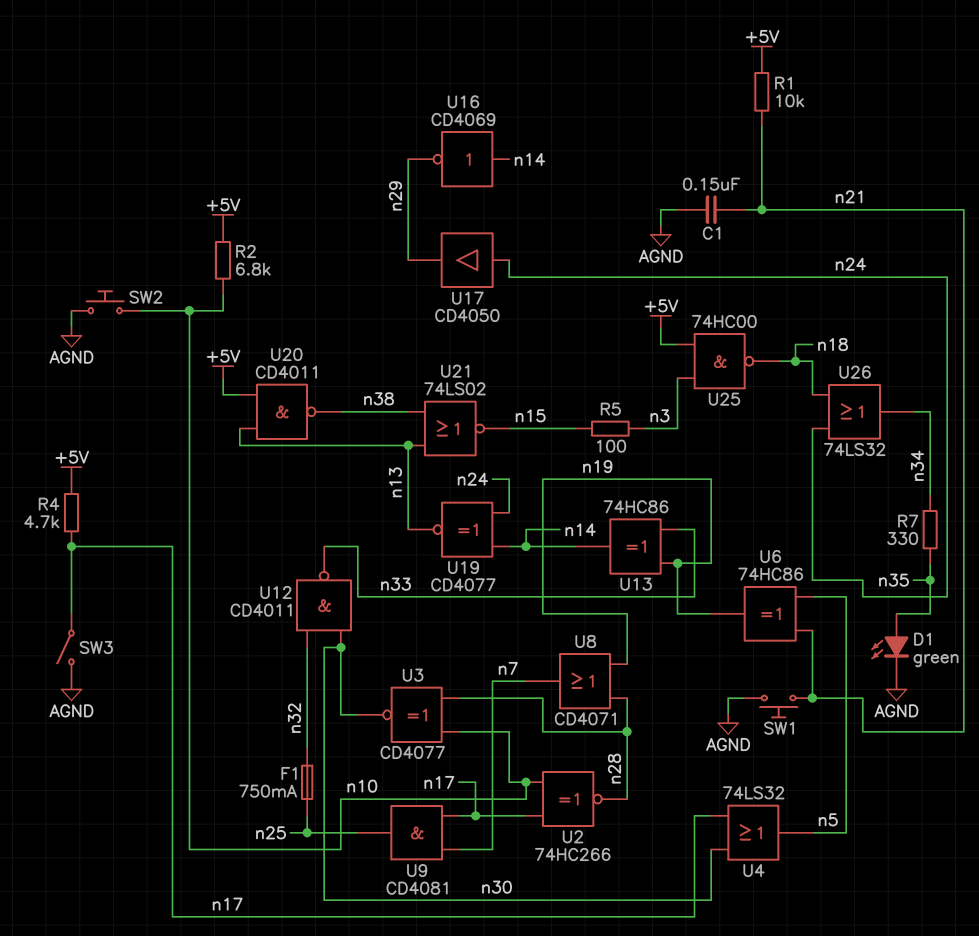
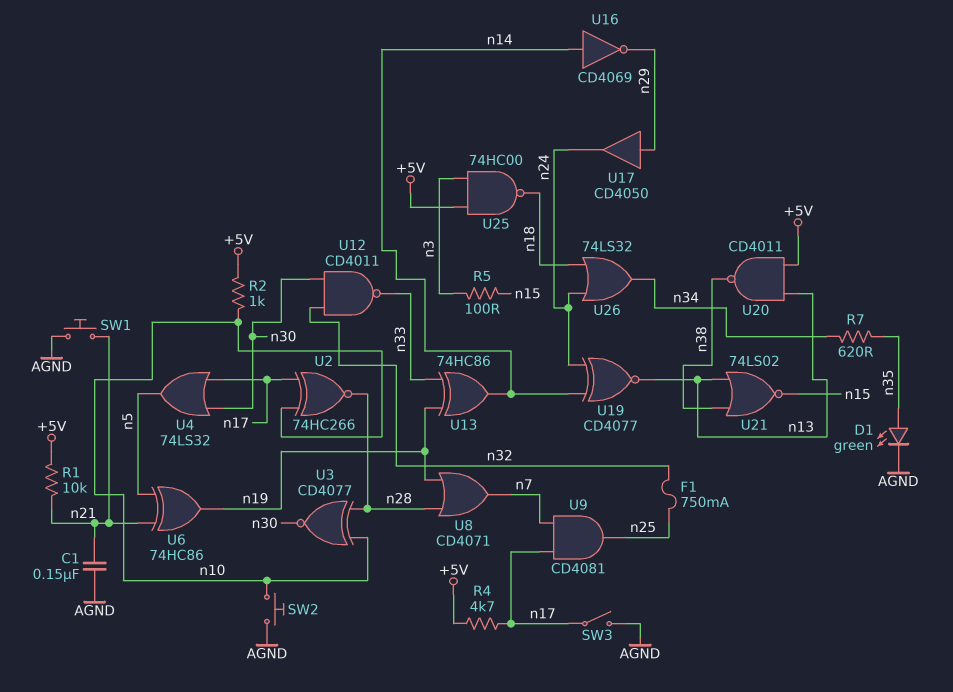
R2: 6.8k (+5V, n10) -> 1k (+5V, n10)
R7: 330 (n34, n35) -> 620 (n34, n35)
U17: buffer CD4050 (in n24, out n29) -> buffer CD4050 (in n29, out n24)

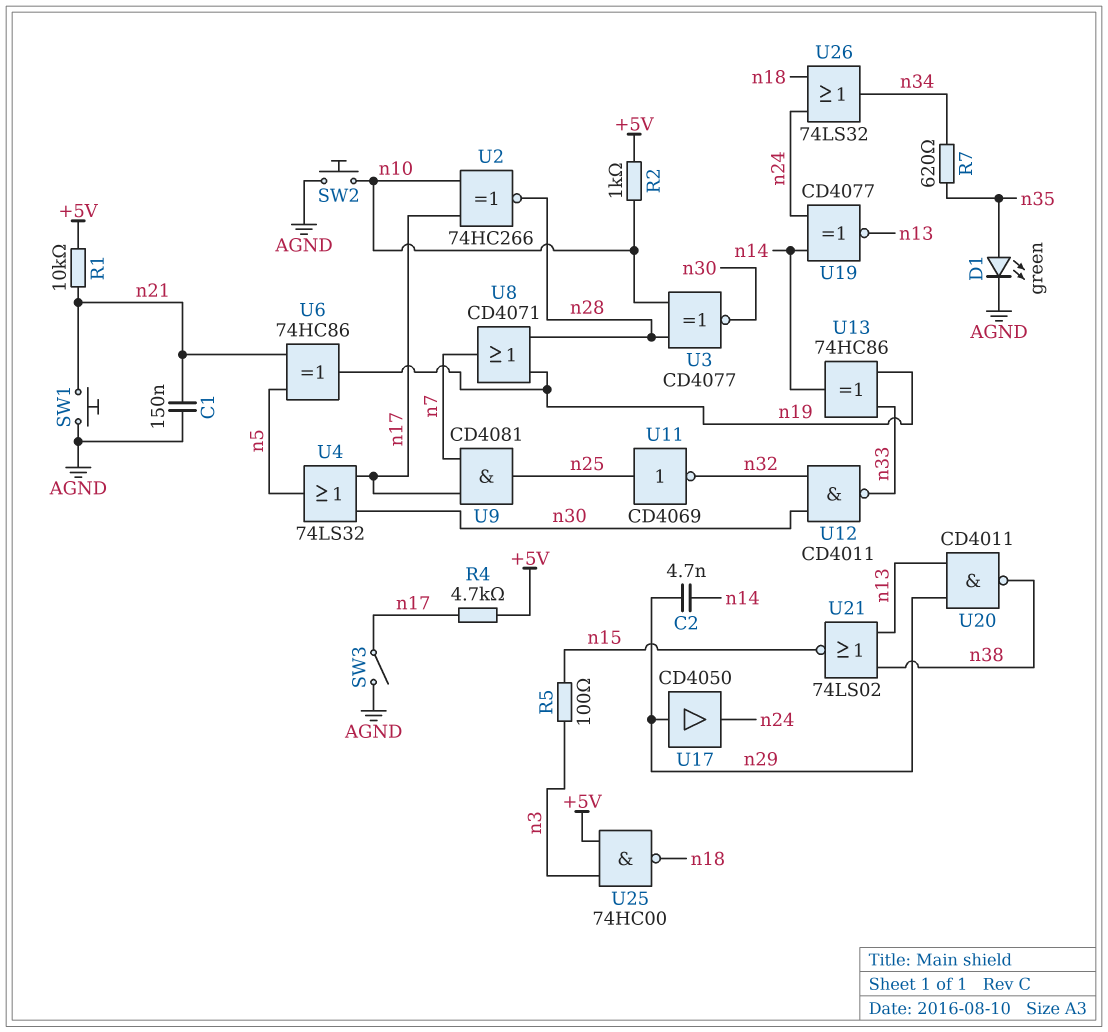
C2: none -> 4.7nF (n14, n29)
F1: 750mA (n25, n32) -> none
U11: none -> NOT CD4069 (in n25, out n32)
U16: NOT CD4069 (in n14, out n29) -> none
U20: NAND CD4011 (in +5V, in n13, out n38) -> NAND CD4011 (in n13, in n29, out n38)

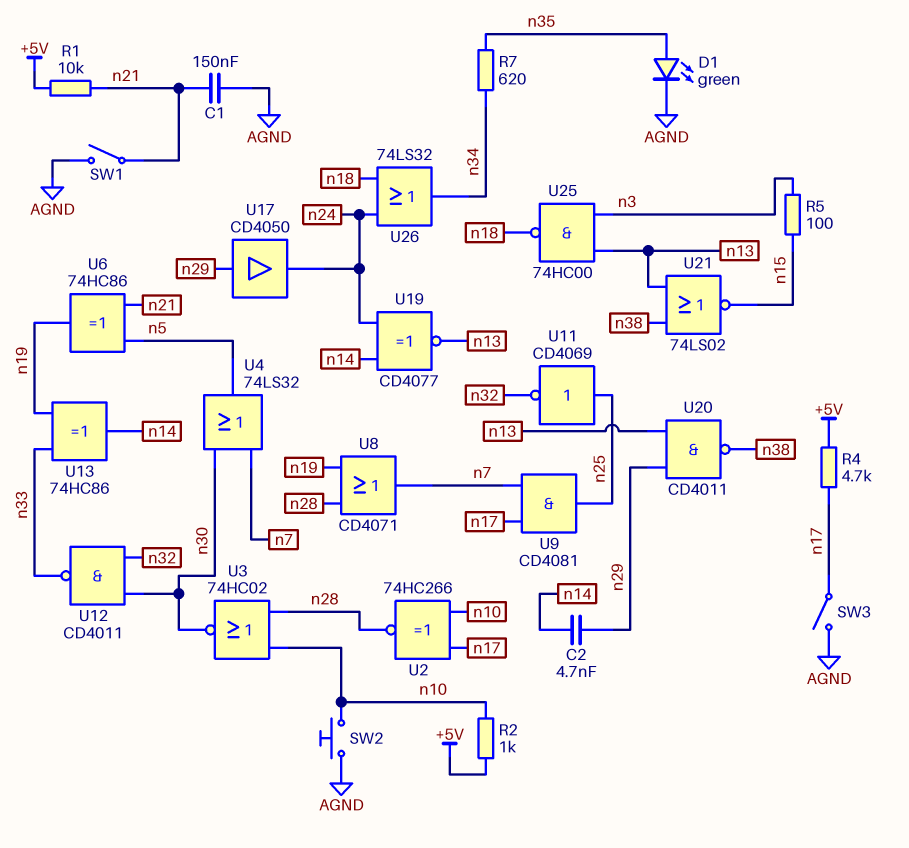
SW1: button (AGND, n21) -> switch (AGND, n21)
U3: XNOR CD4077 (in n10, in n28, out n30) -> NOR 74HC02 (in n10, in n28, out n30)
U4: OR 74LS32 (in n17, in n30, out n5) -> OR 74LS32 (in n7, in n30, out n5)
U25: NAND 74HC00 (in +5V, in n3, out n18) -> NAND 74HC00 (in n3, in n13, out n18)

